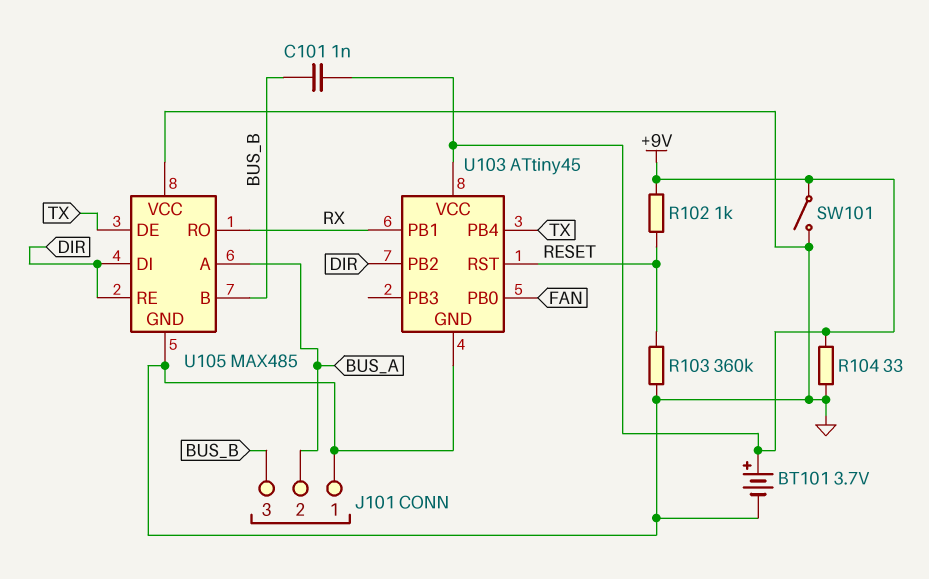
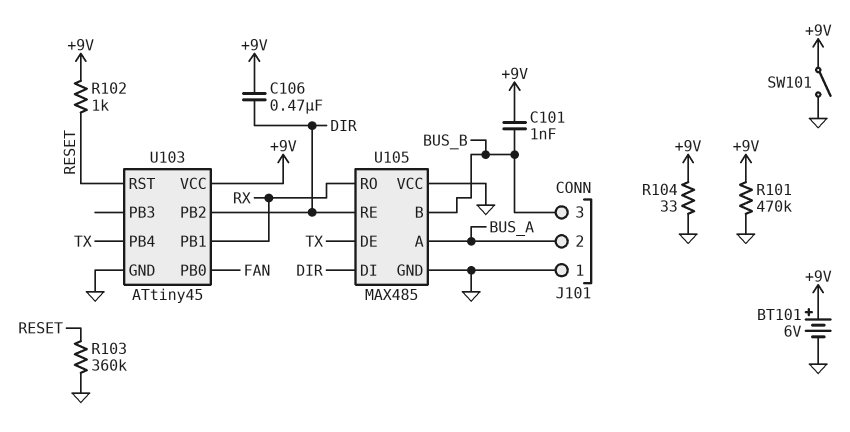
BT101: 3.7V (plus +9V, minus GND) -> 6V (plus +9V, minus GND)
C106: none -> 470nF (+9V, DIR)
R101: none -> 470k (+9V, GND)

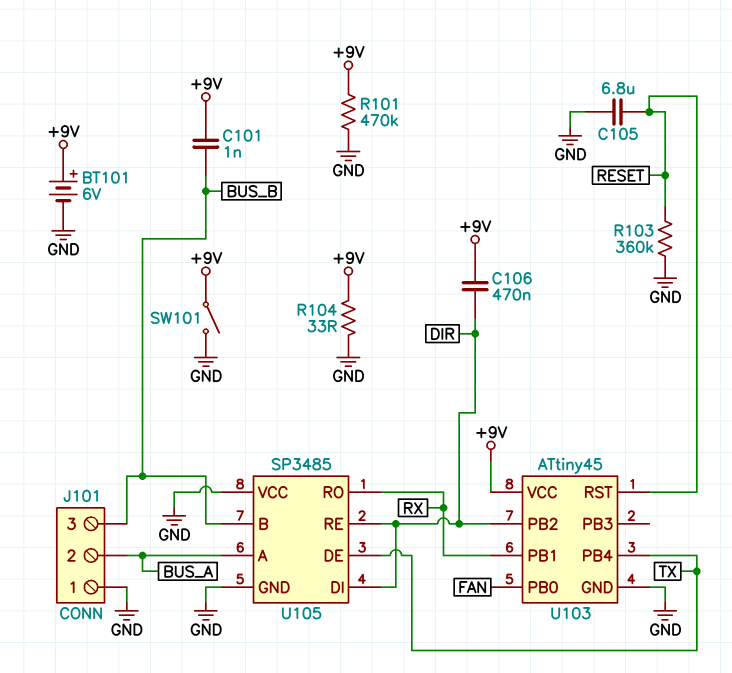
C105: none -> 6.8uF (GND, RESET)
R102: 1k (+9V, RESET) -> none
U105: MAX485 -> SP3485

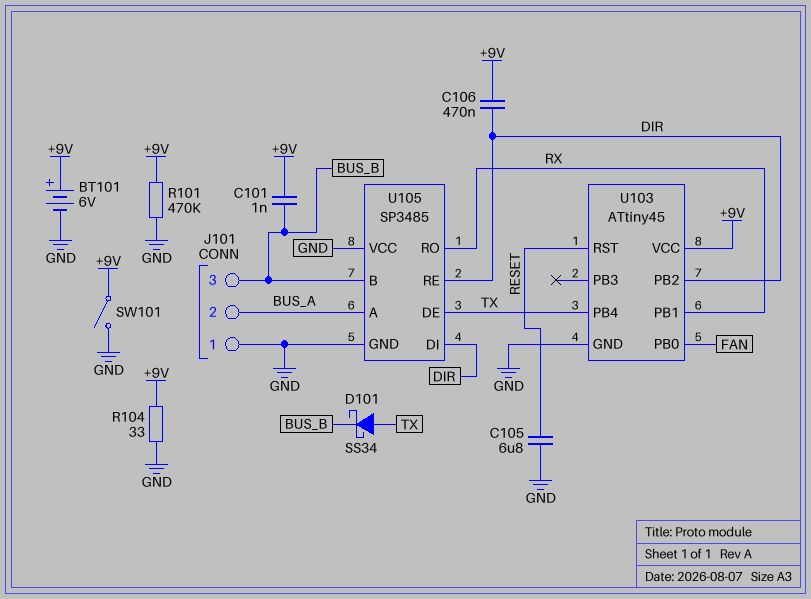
D101: none -> schottky SS34 (A TX, K BUS_B)
R103: 360k (GND, RESET) -> none

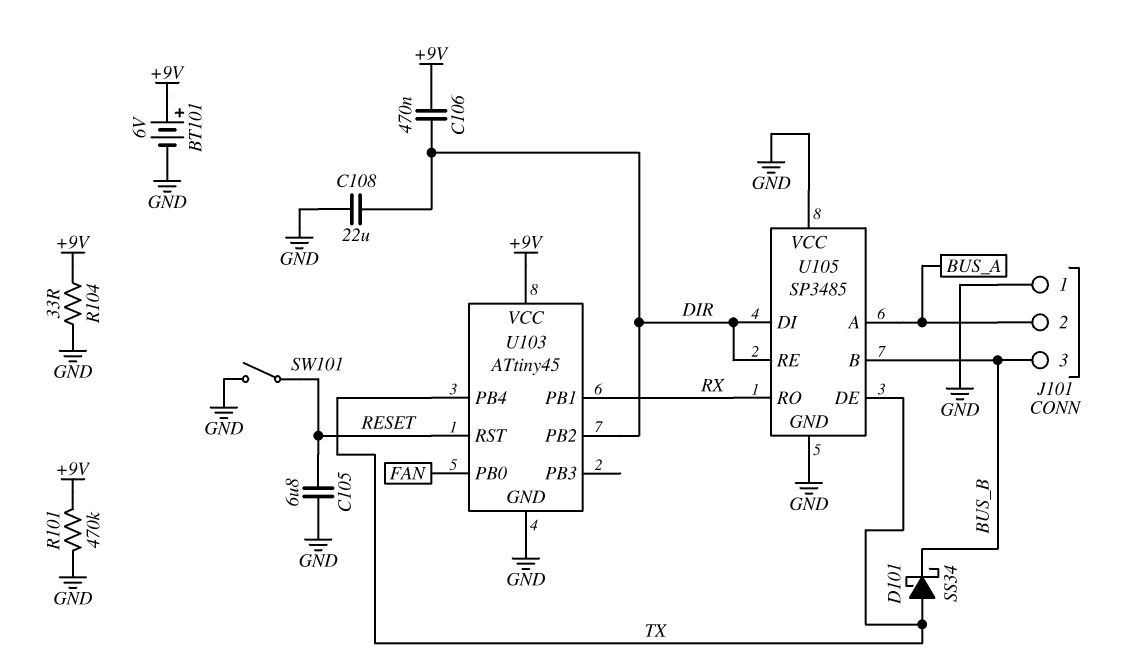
C101: 1nF (+9V, BUS_B) -> none
C108: none -> 22uF (DIR, GND)
SW101: switch (+9V, GND) -> switch (GND, RESET)

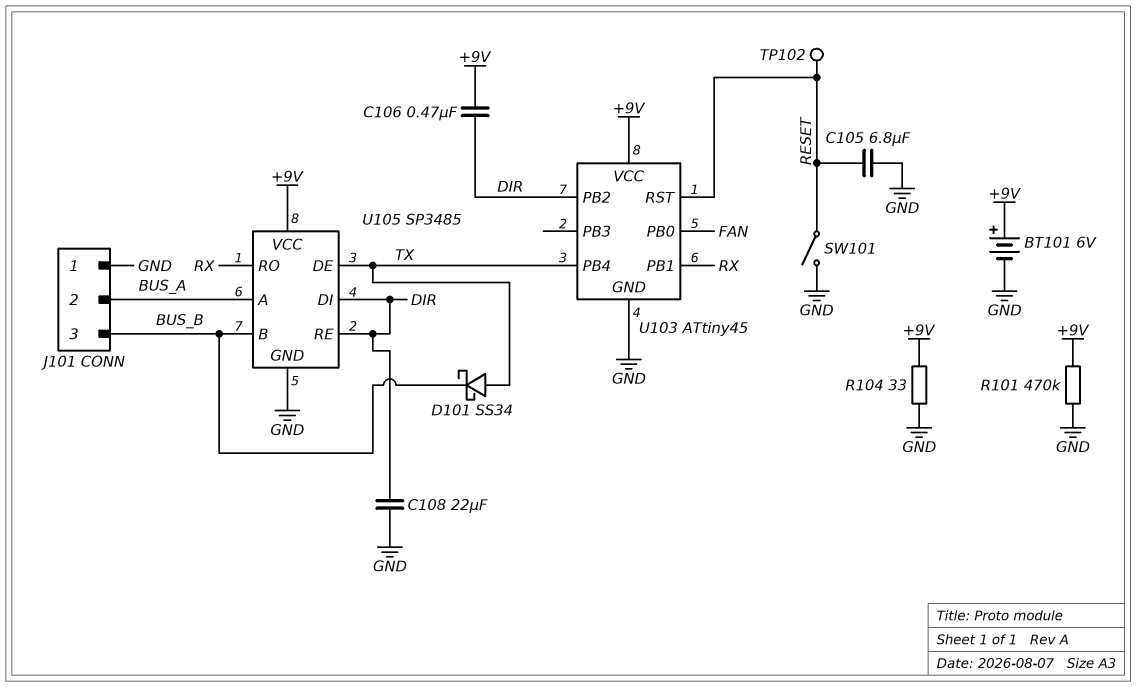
TP102: none -> test point (RESET)
U105 pin VCC: GND -> +9V

